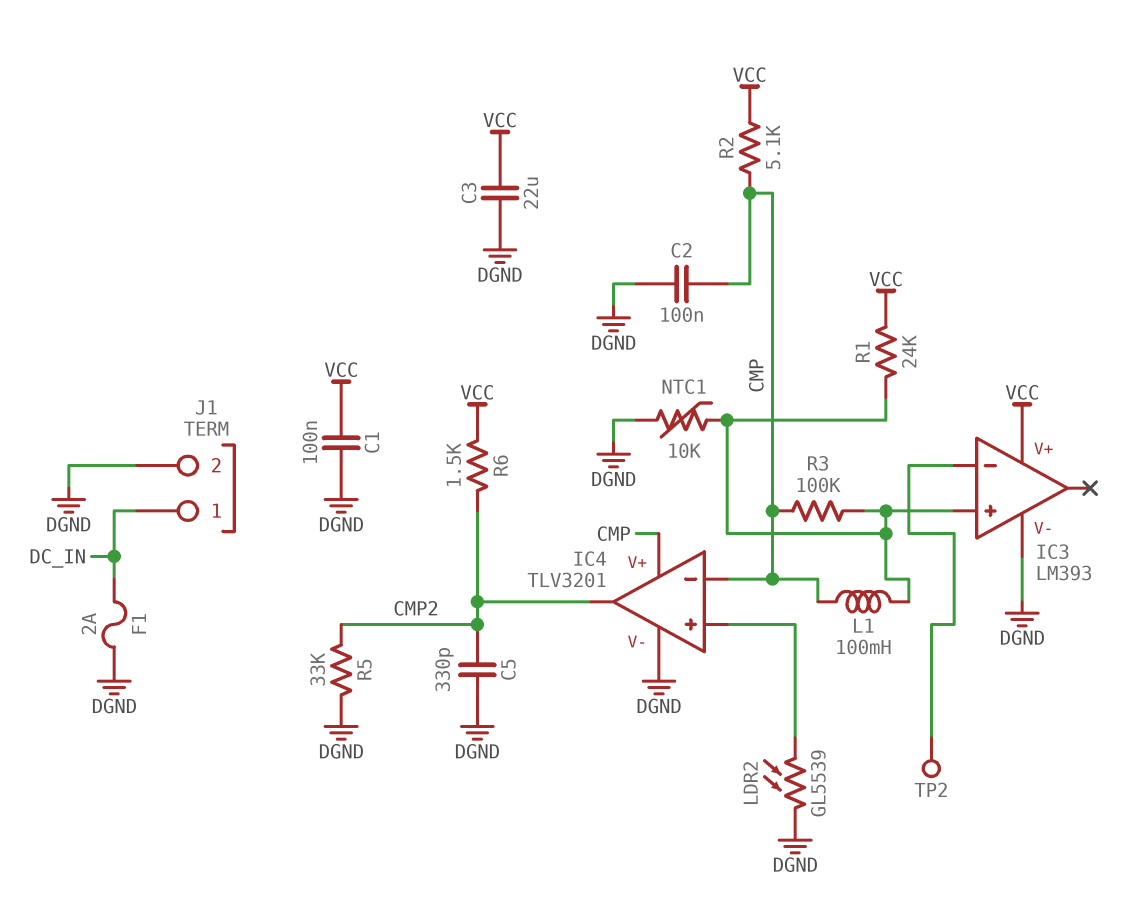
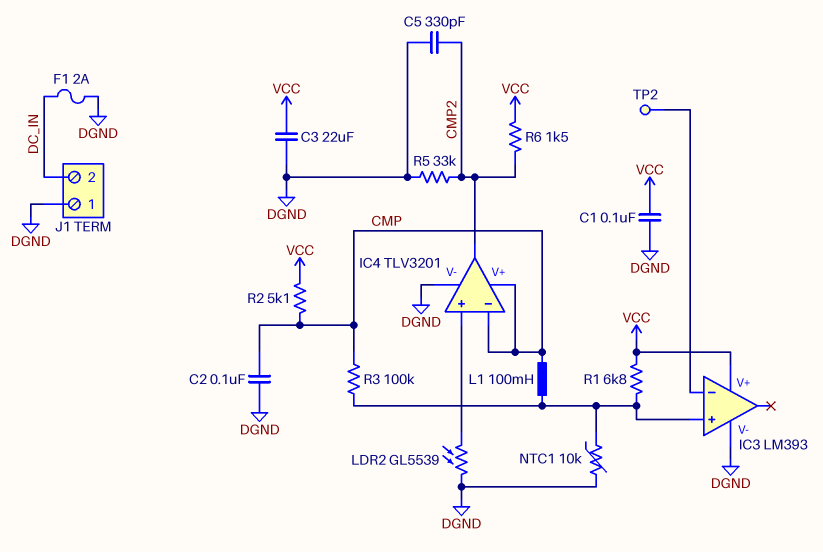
J1 pin 1: DC_IN -> DGND
J1 pin 2: DGND -> DC_IN
R1: 24k (IC3/in+, VCC) -> 6.8k (IC3/in+, VCC)

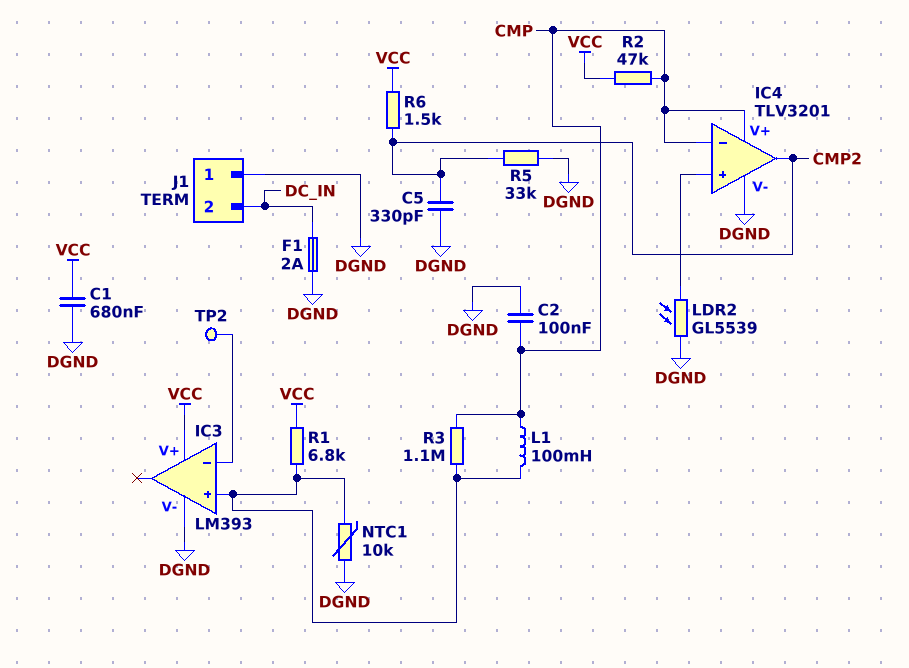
C1: 100nF (DGND, VCC) -> 680nF (DGND, VCC)
C3: 22uF (DGND, VCC) -> none
R2: 5.1k (CMP, VCC) -> 47k (CMP, VCC)
R3: 100k (CMP, IC3/in+) -> 1.1M (CMP, IC3/in+)

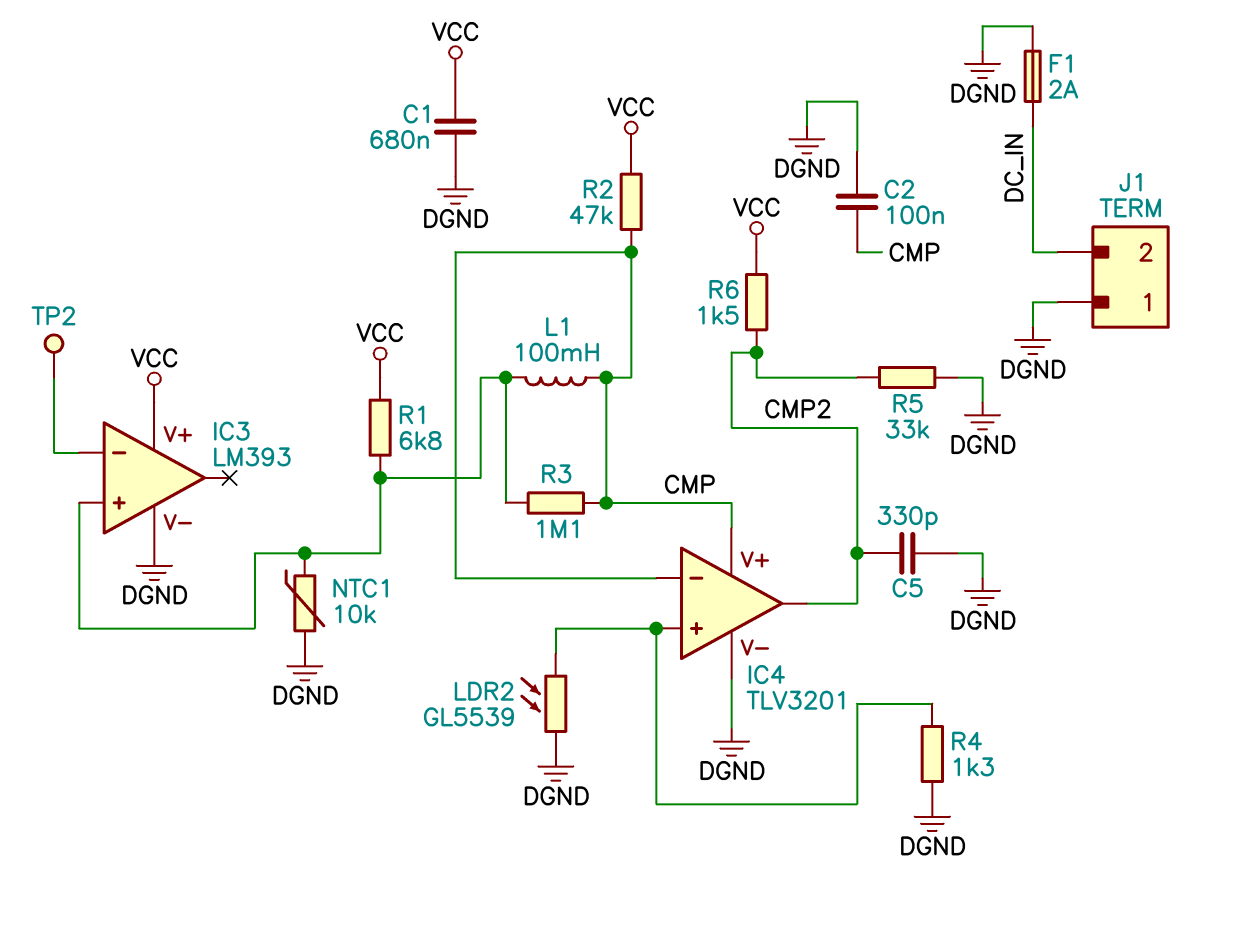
R4: none -> 1.3k (DGND, IC4/in+)

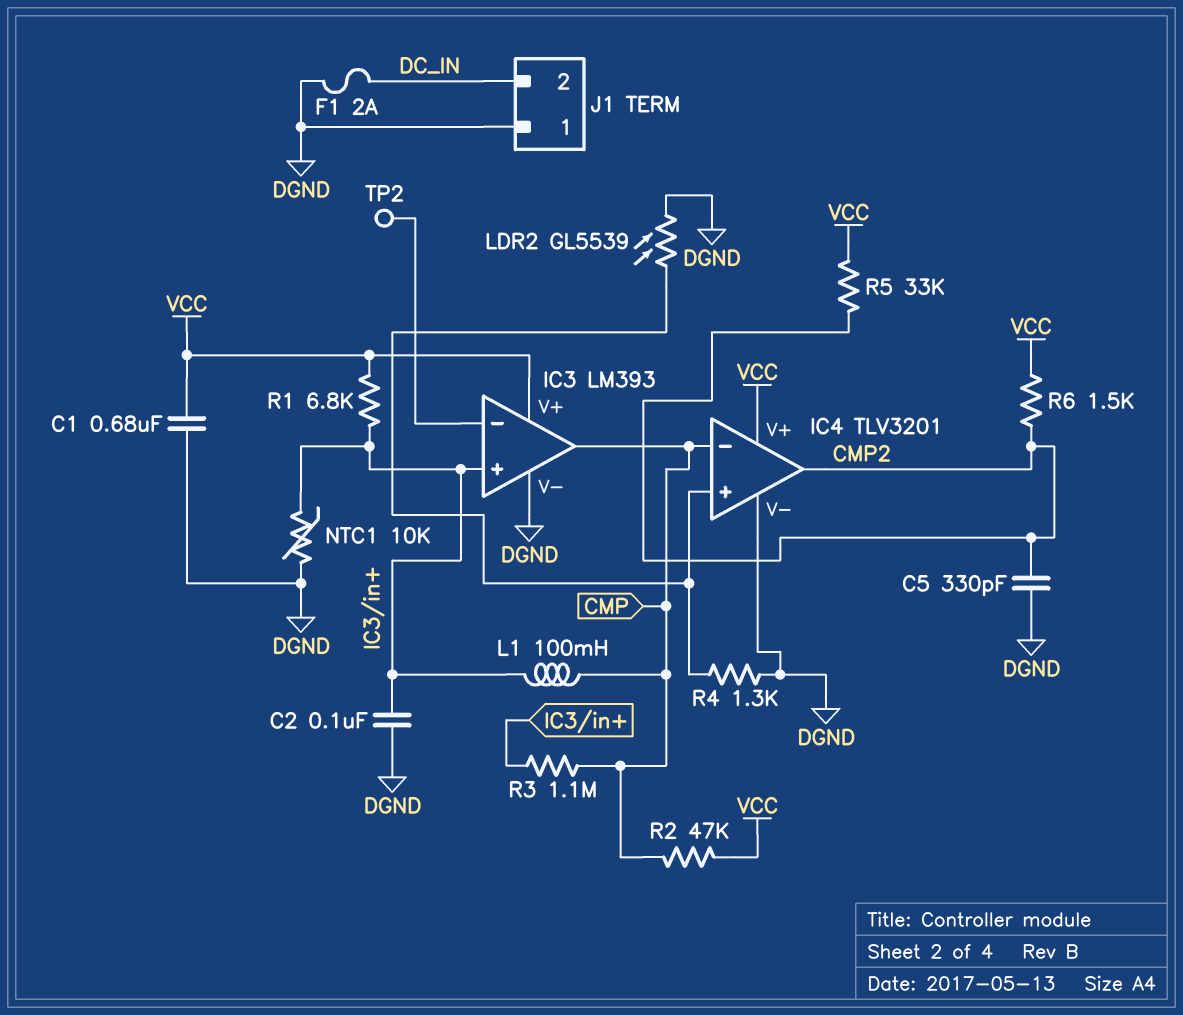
C2: 100nF (CMP, DGND) -> 100nF (DGND, IC3/in+)
IC3 pin out: none -> CMP
IC4 pin V+: CMP -> VCC
R5: 33k (CMP2, DGND) -> 33k (CMP2, VCC)

